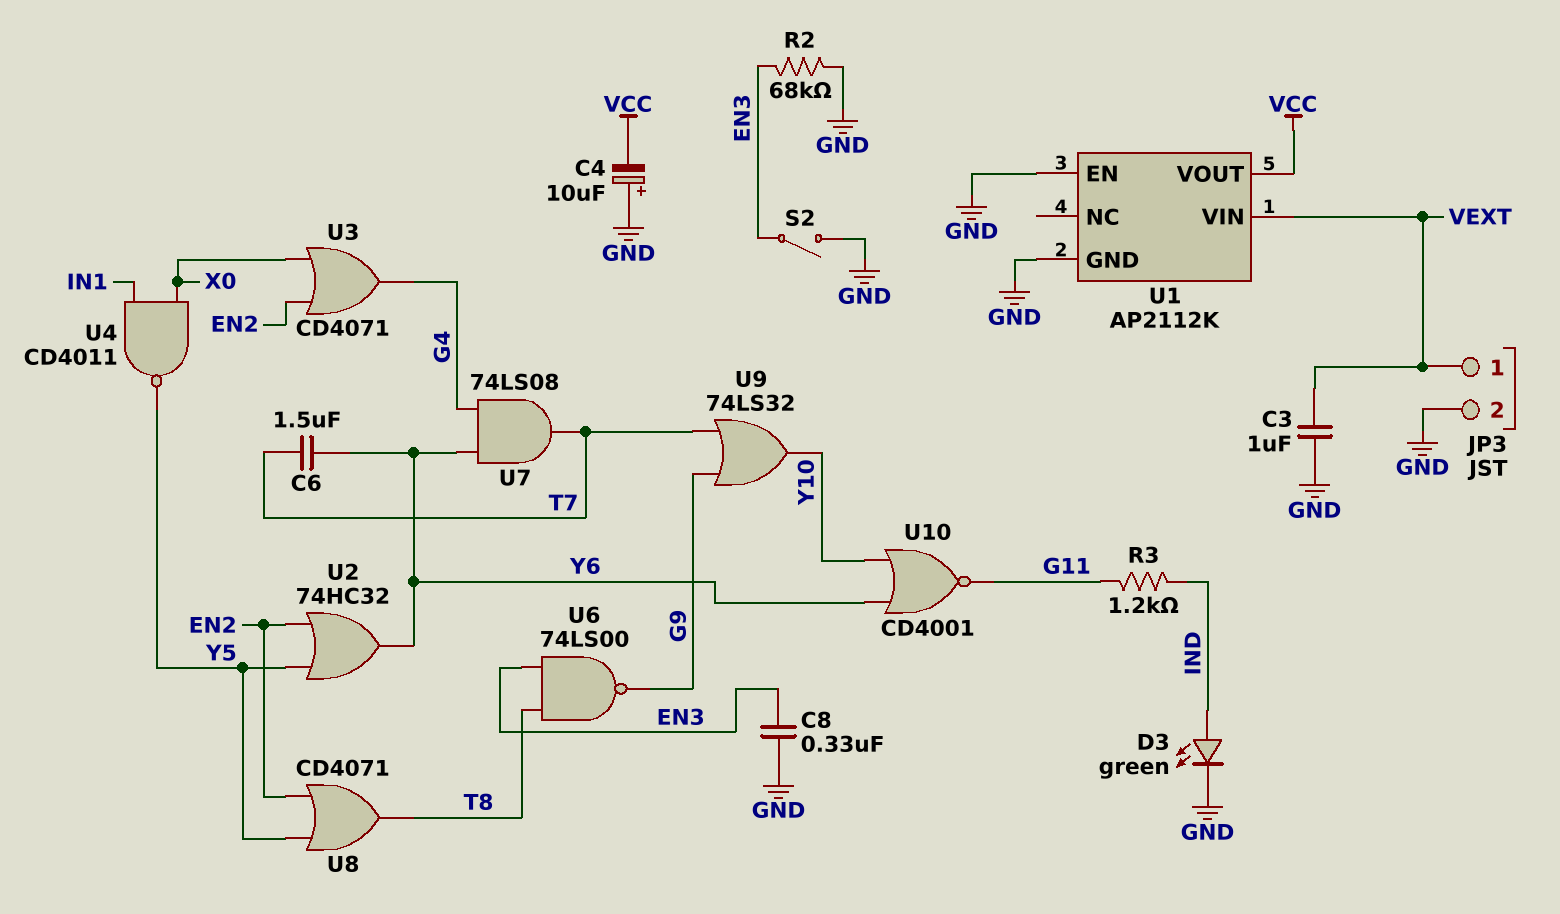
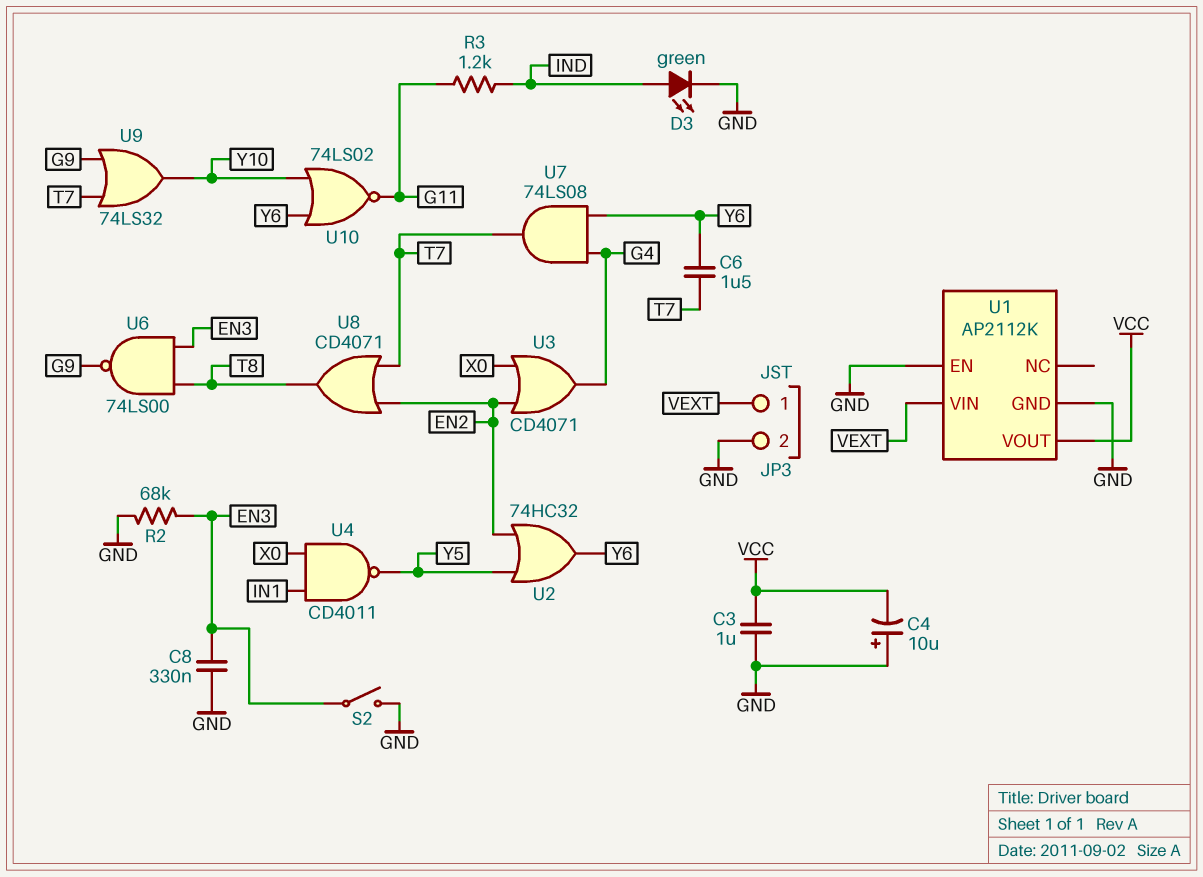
C3: 1uF (GND, VEXT) -> 1uF (GND, VCC)
U8: OR CD4071 (in EN2, in Y5, out T8) -> OR CD4071 (in EN2, in T7, out T8)
U10: NOR CD4001 (in Y6, in Y10, out G11) -> NOR 74LS02 (in Y6, in Y10, out G11)

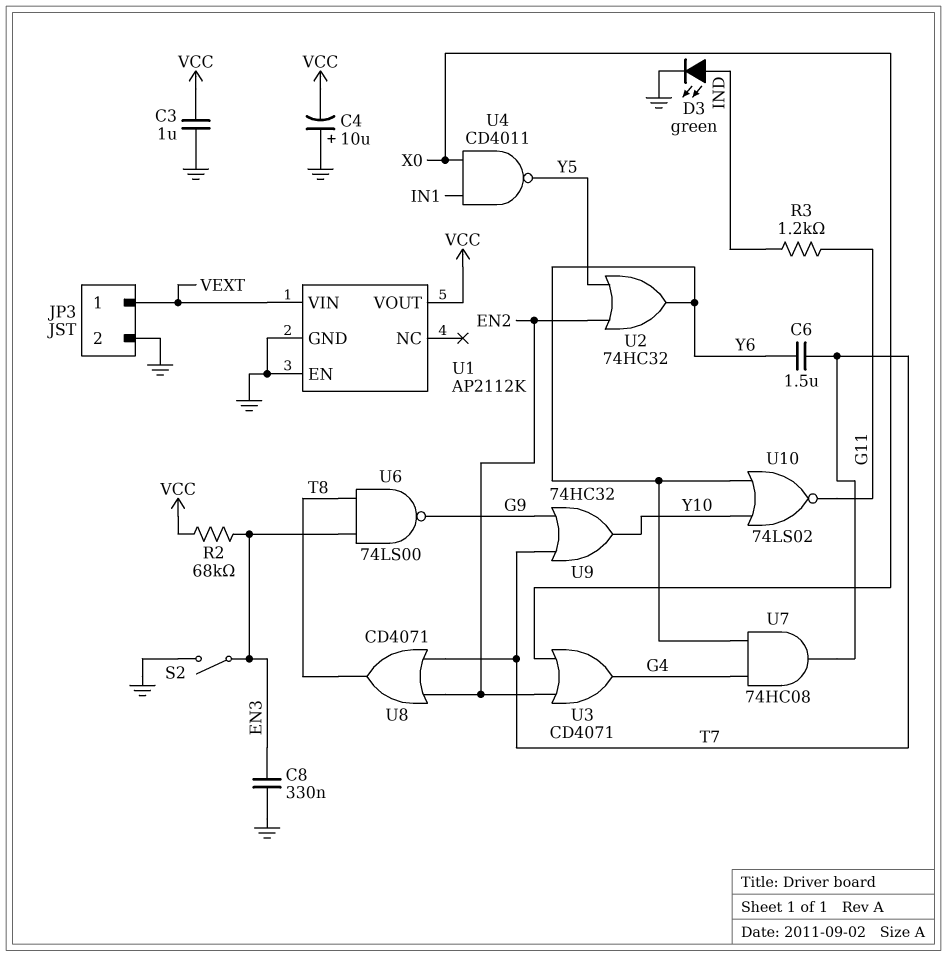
R2: 68k (EN3, GND) -> 68k (EN3, VCC)
U7: AND 74LS08 (in G4, in Y6, out T7) -> AND 74HC08 (in G4, in Y6, out T7)
U9: OR 74LS32 (in G9, in T7, out Y10) -> OR 74HC32 (in G9, in T7, out Y10)

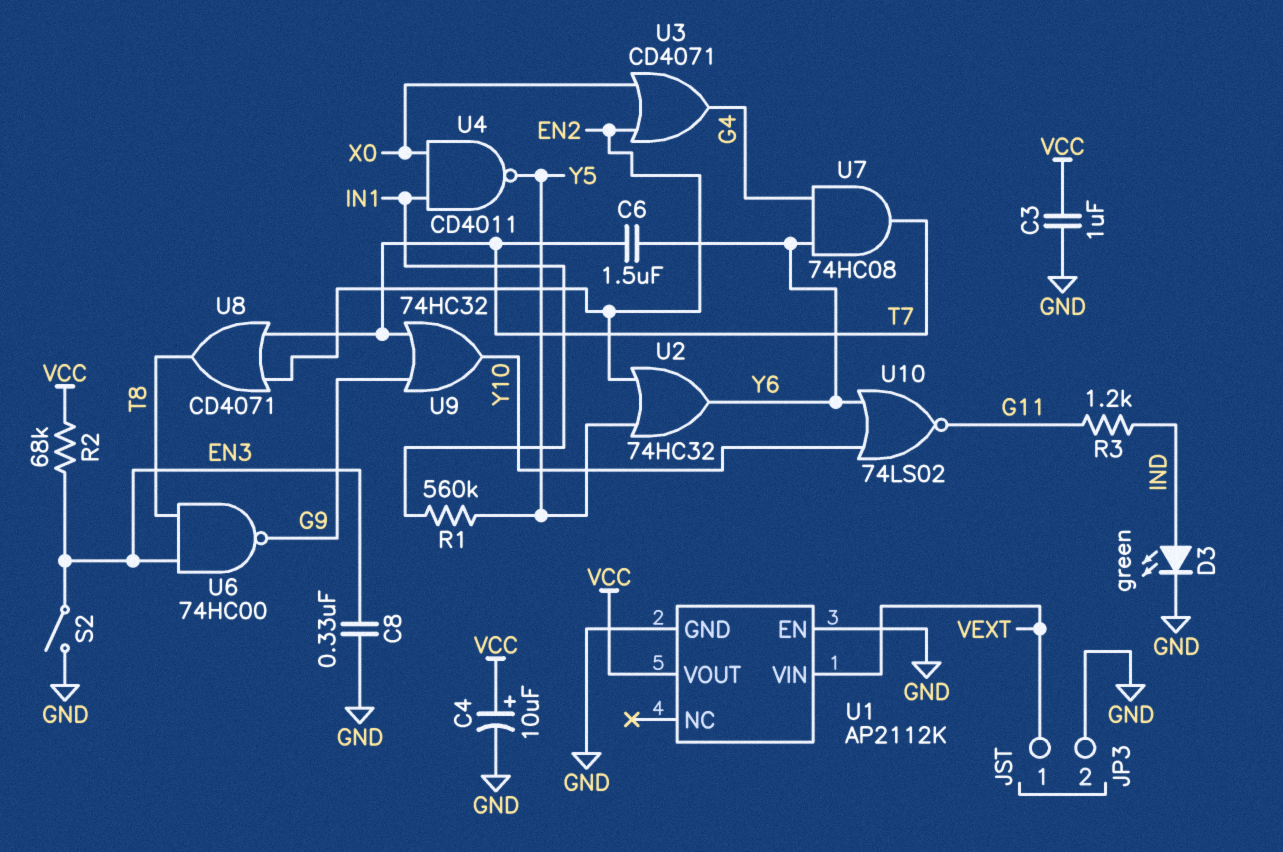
C4: 10uF (plus GND, minus VCC) -> 10uF (plus VCC, minus GND)
R1: none -> 560k (IN1, Y5)
U6: NAND 74LS00 (in EN3, in T8, out G9) -> NAND 74HC00 (in EN3, in T8, out G9)

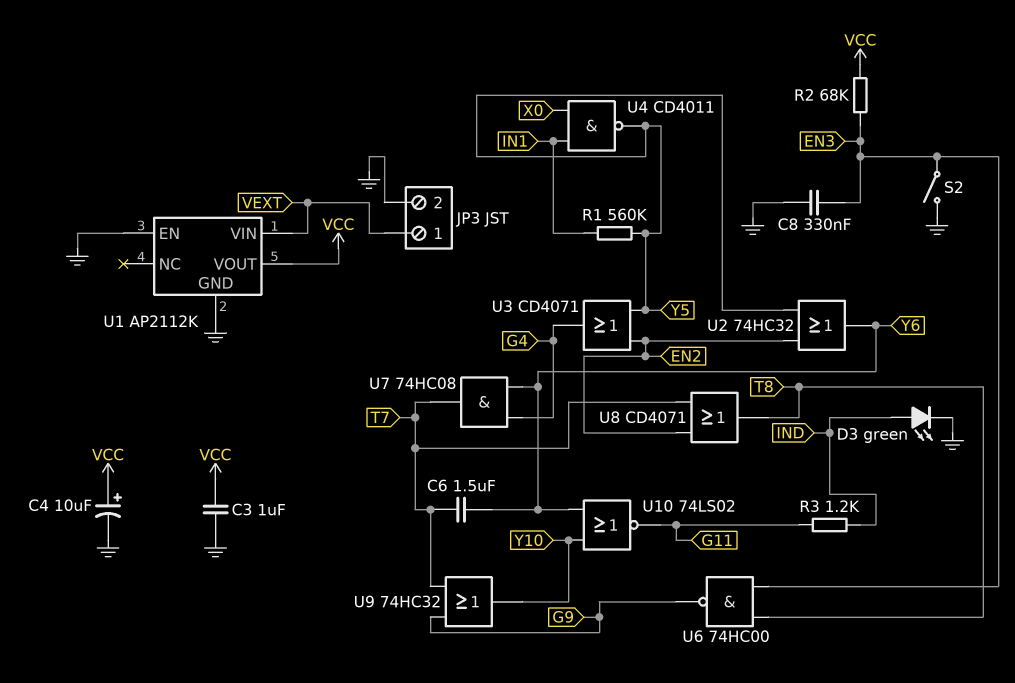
U3: OR CD4071 (in EN2, in X0, out G4) -> OR CD4071 (in EN2, in Y5, out G4)

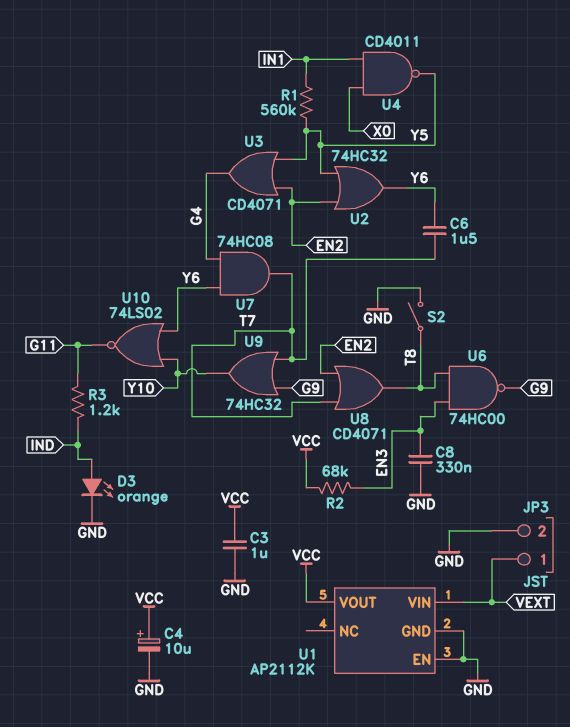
D3: LED green (A IND, K GND) -> LED orange (A IND, K GND)
S2: switch (EN3, GND) -> switch (GND, T8)

